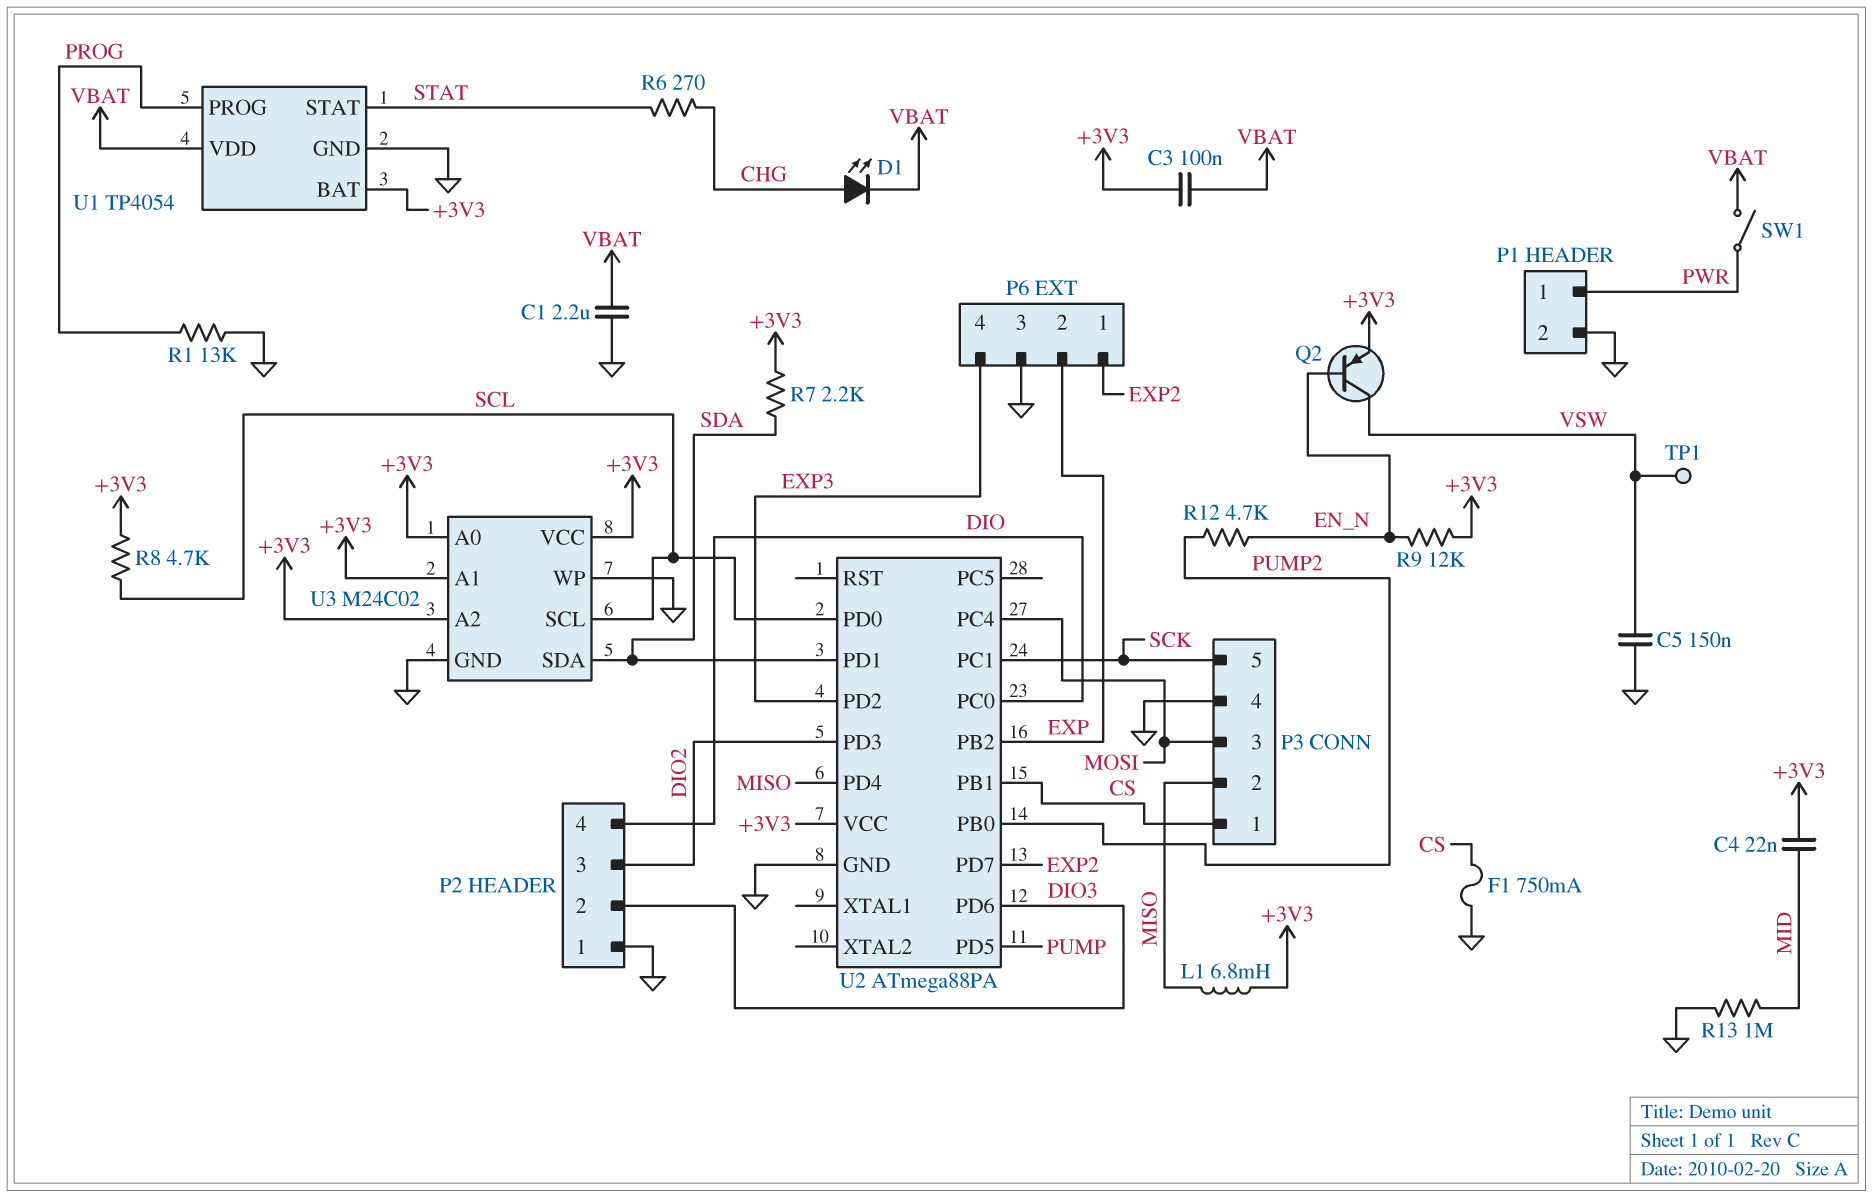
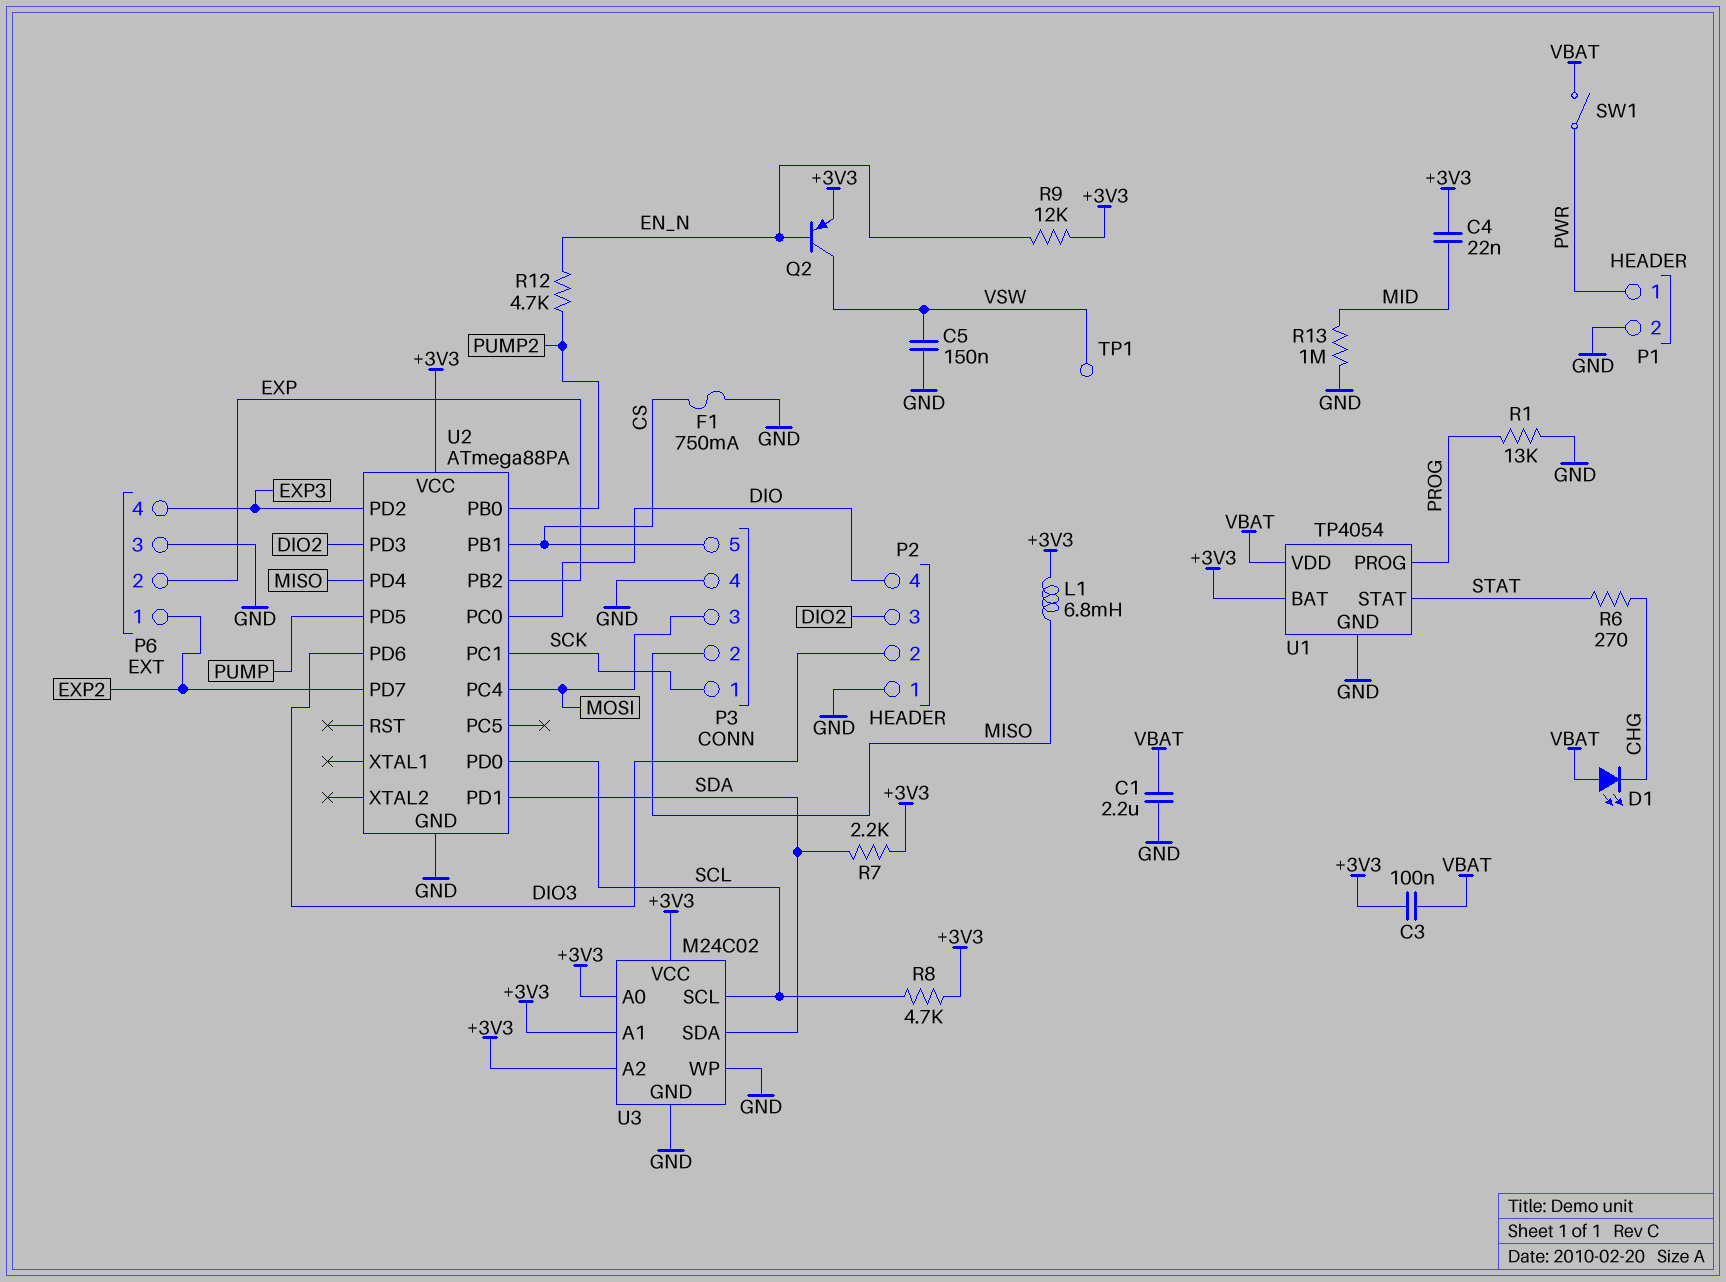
D1: LED (A CHG, K VBAT) -> LED (A VBAT, K CHG)
P3 pin 1: CS -> SCK
P3 pin 5: SCK -> CS

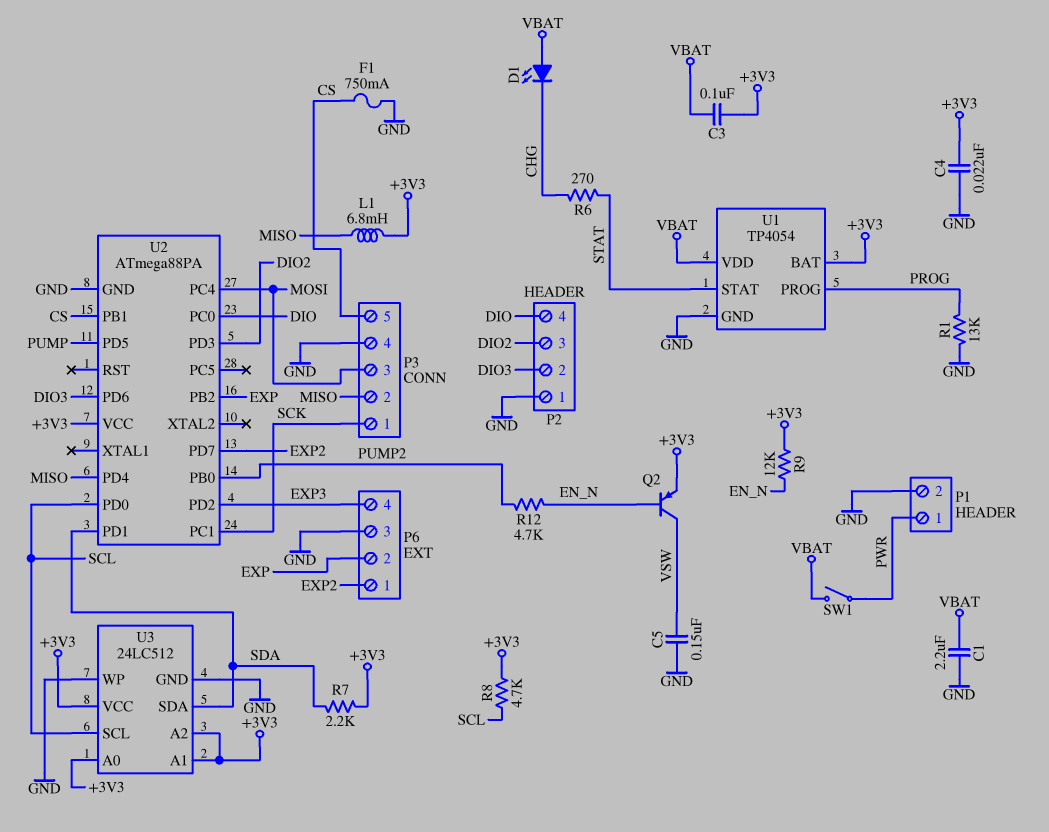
C4: 22nF (+3V3, MID) -> 22nF (+3V3, GND)
R13: 1M (GND, MID) -> none
TP1: test point (VSW) -> none
U3: M24C02 -> 24LC512

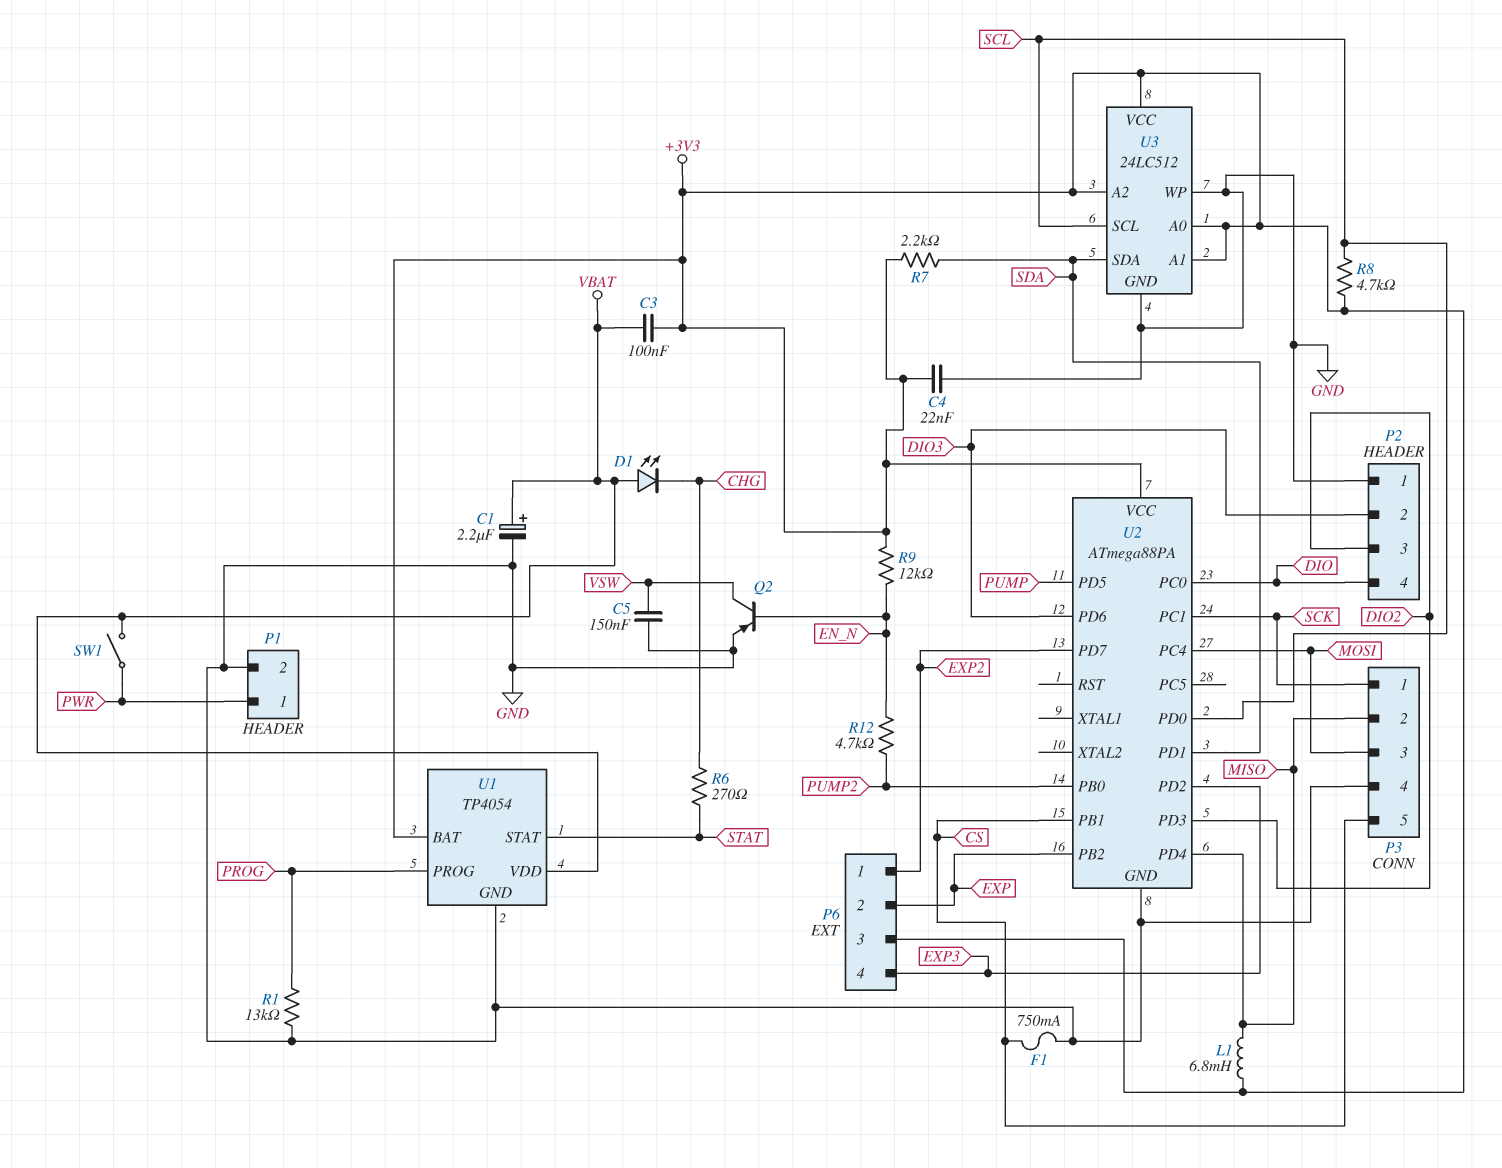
C1: 2.2uF (GND, VBAT) -> 2.2uF (plus VBAT, minus GND)
P6 pin 3: GND -> +3V3
Q2: PNP (B EN_N, C VSW, E +3V3) -> PNP (B EN_N, C VSW, E GND)

